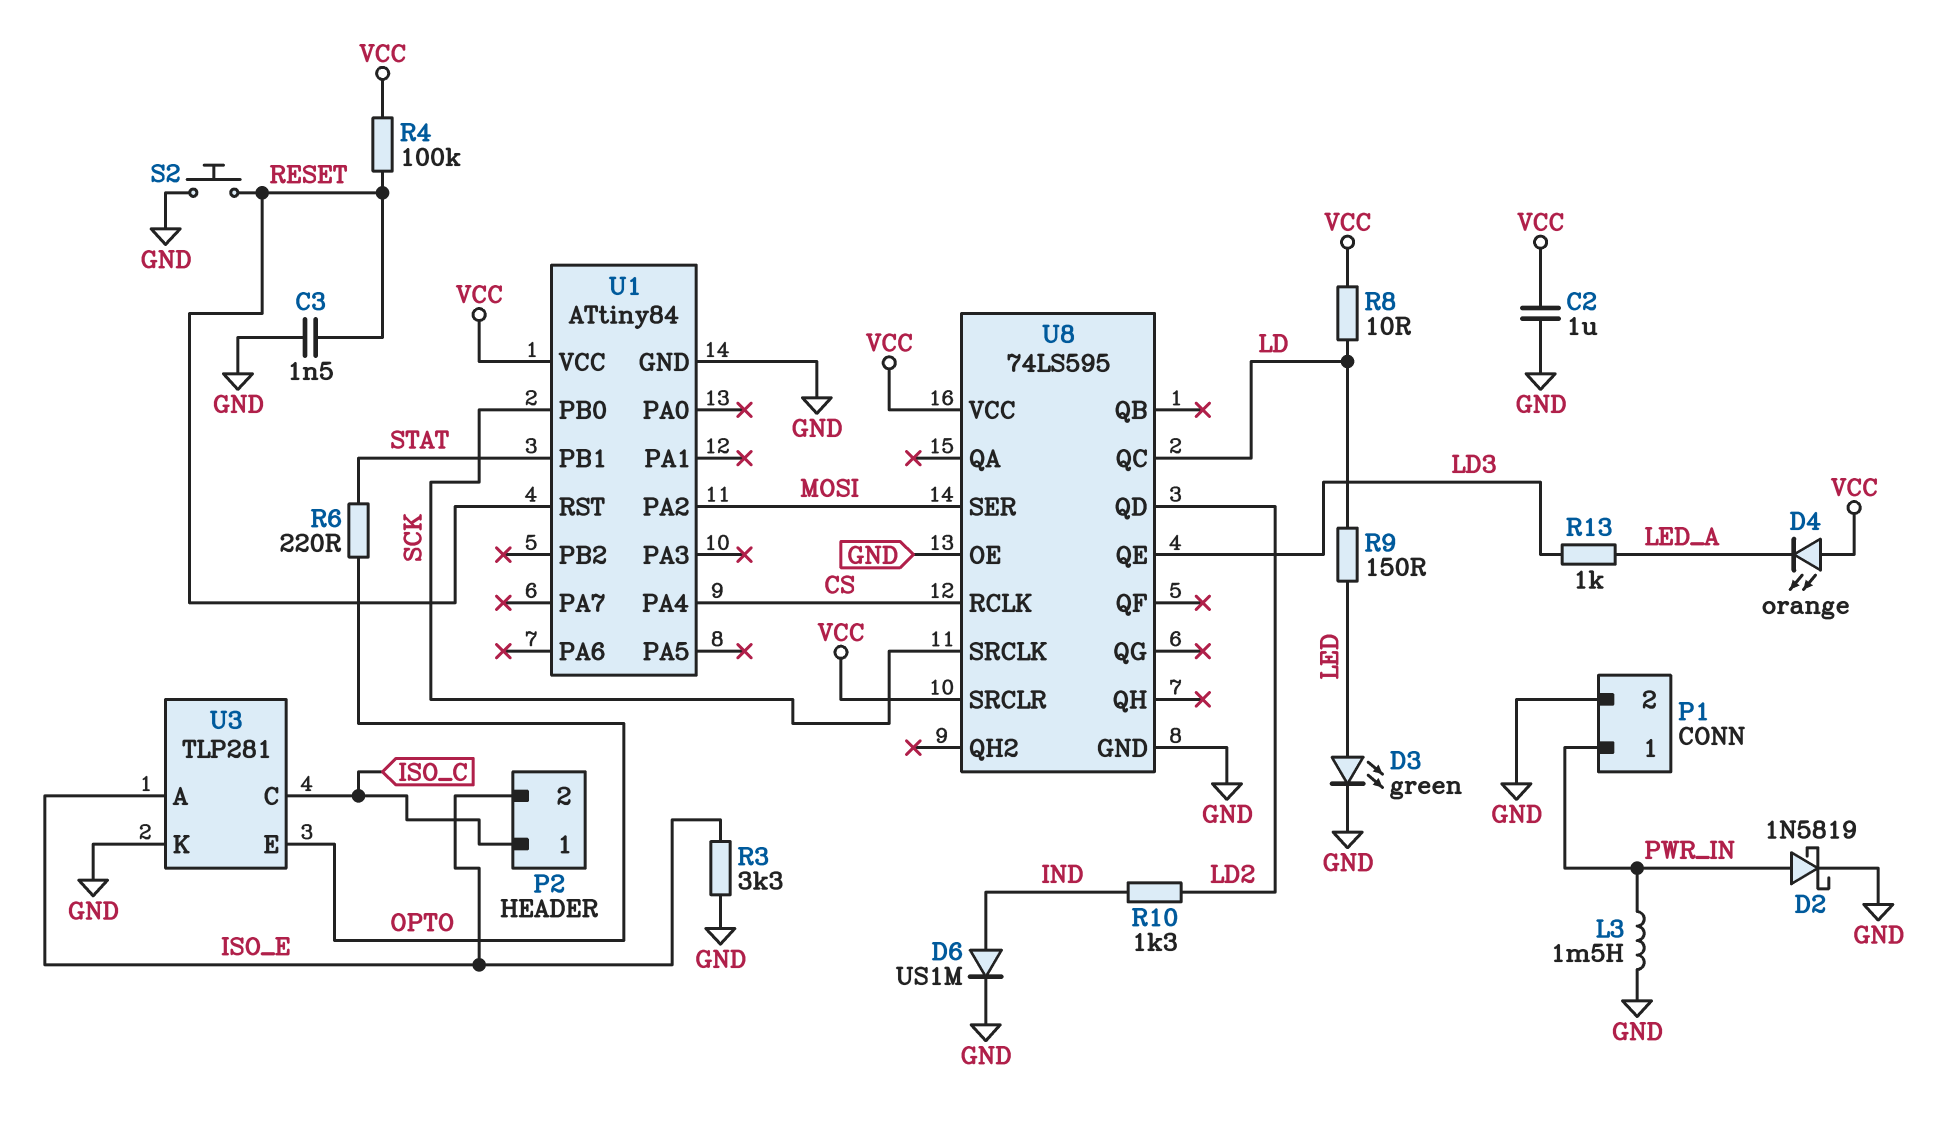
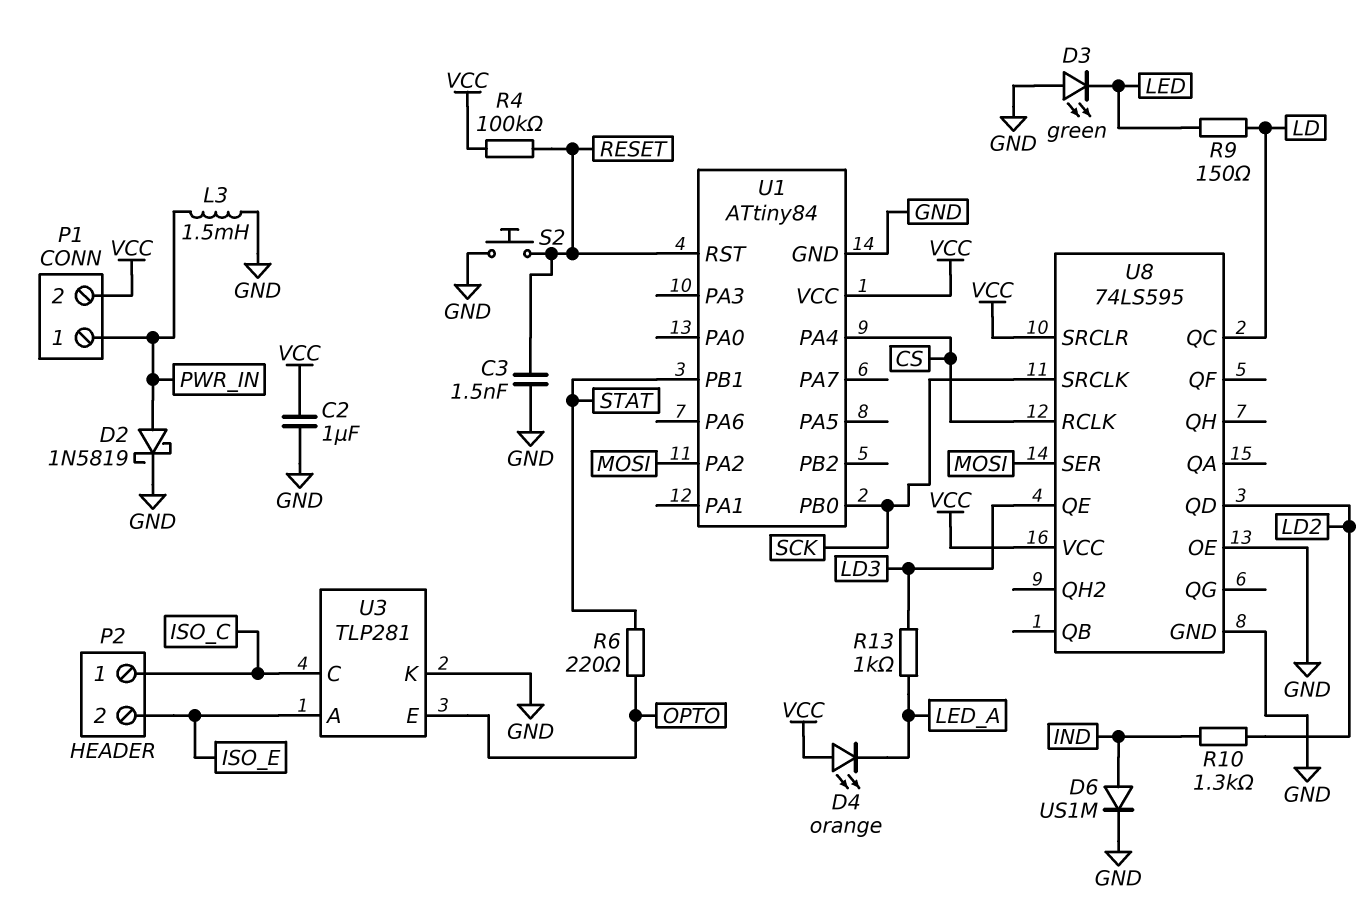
D3: LED green (A LED, K GND) -> LED green (A GND, K LED)
P1 pin 2: GND -> VCC
R3: 3.3k (GND, ISO_E) -> none
R8: 10 (LD, VCC) -> none

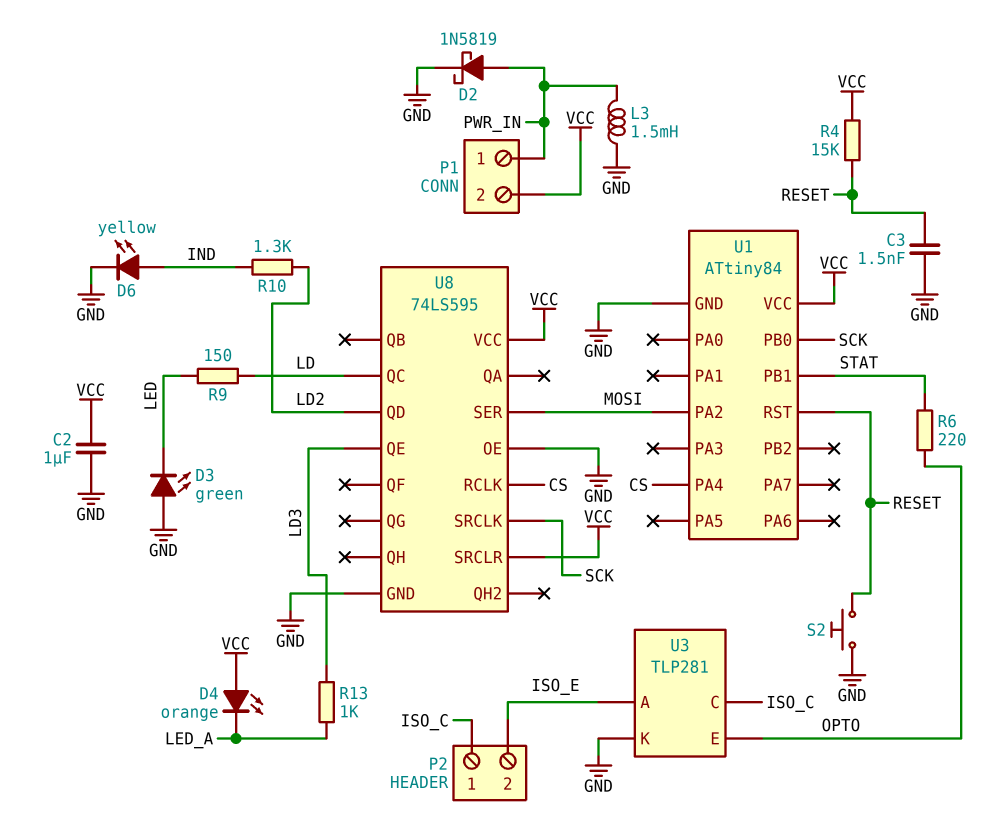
D6: diode US1M (A IND, K GND) -> LED yellow (A IND, K GND)
R4: 100k (RESET, VCC) -> 15k (RESET, VCC)

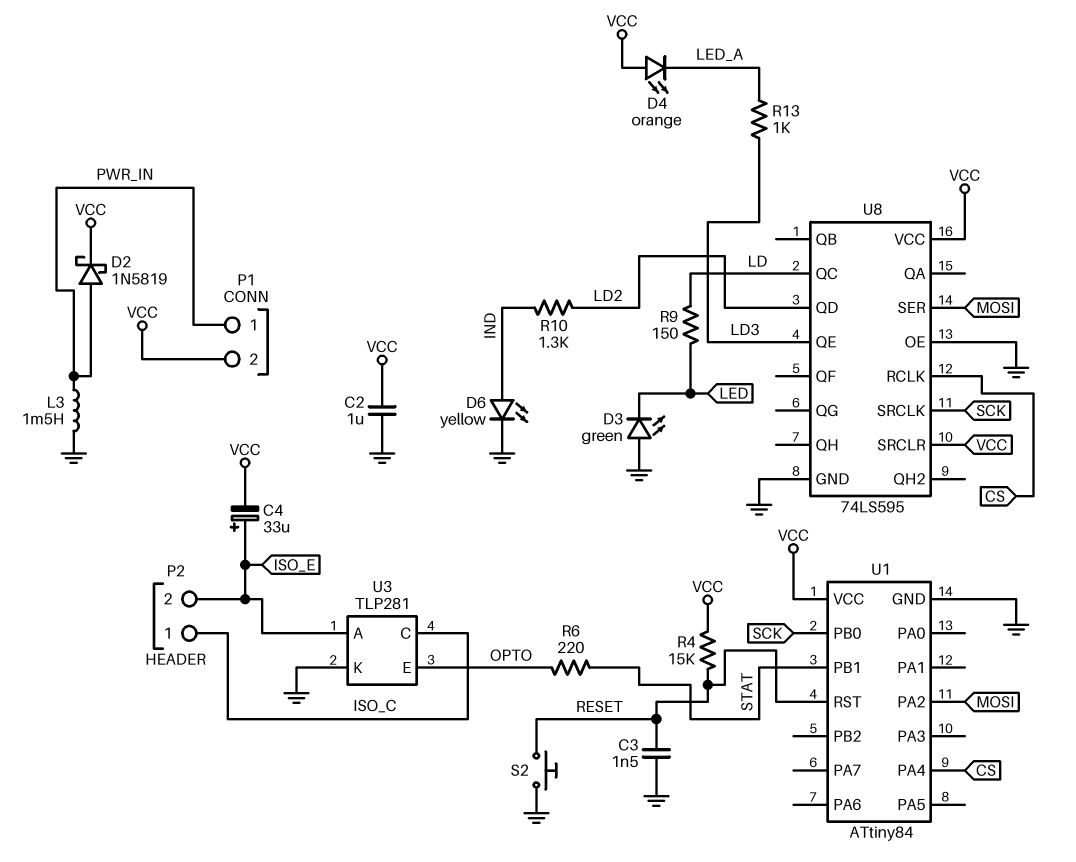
C4: none -> 33uF (plus ISO_E, minus VCC)
D2: schottky 1N5819 (A PWR_IN, K GND) -> schottky 1N5819 (A PWR_IN, K VCC)

